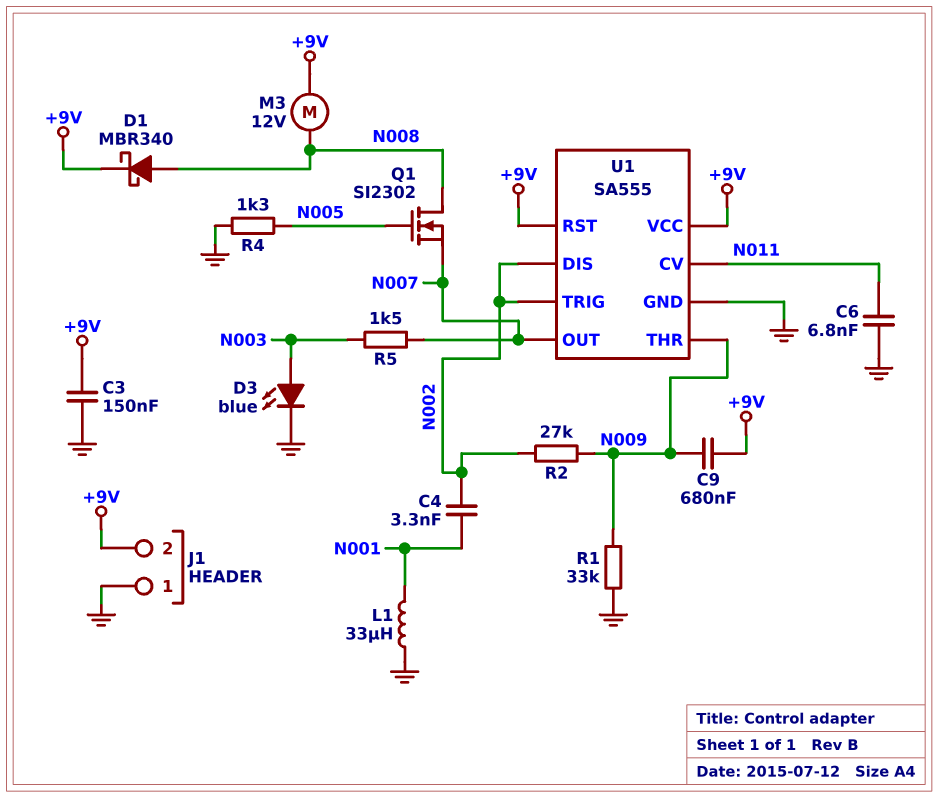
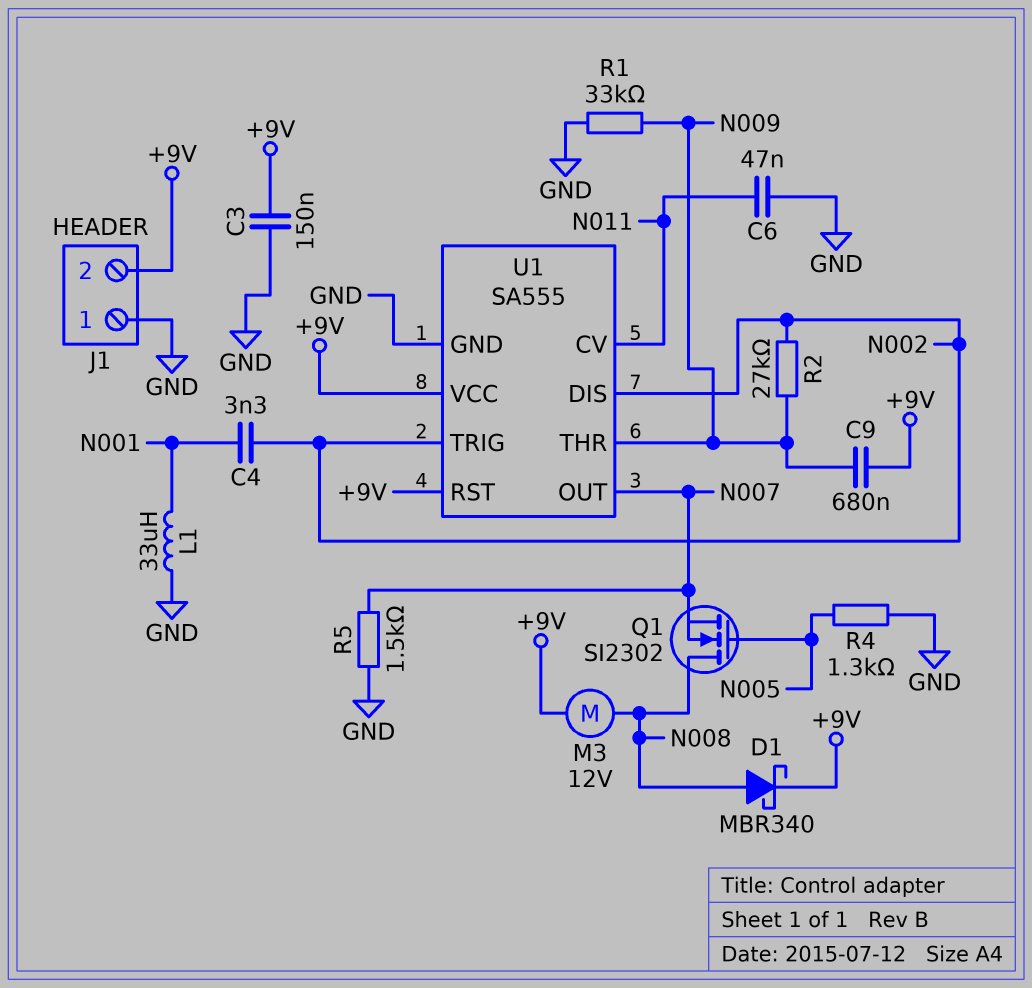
C6: 6.8nF (GND, N011) -> 47nF (GND, N011)
D3: LED blue (A N003, K GND) -> none
R5: 1.5k (N003, N007) -> 1.5k (GND, N007)

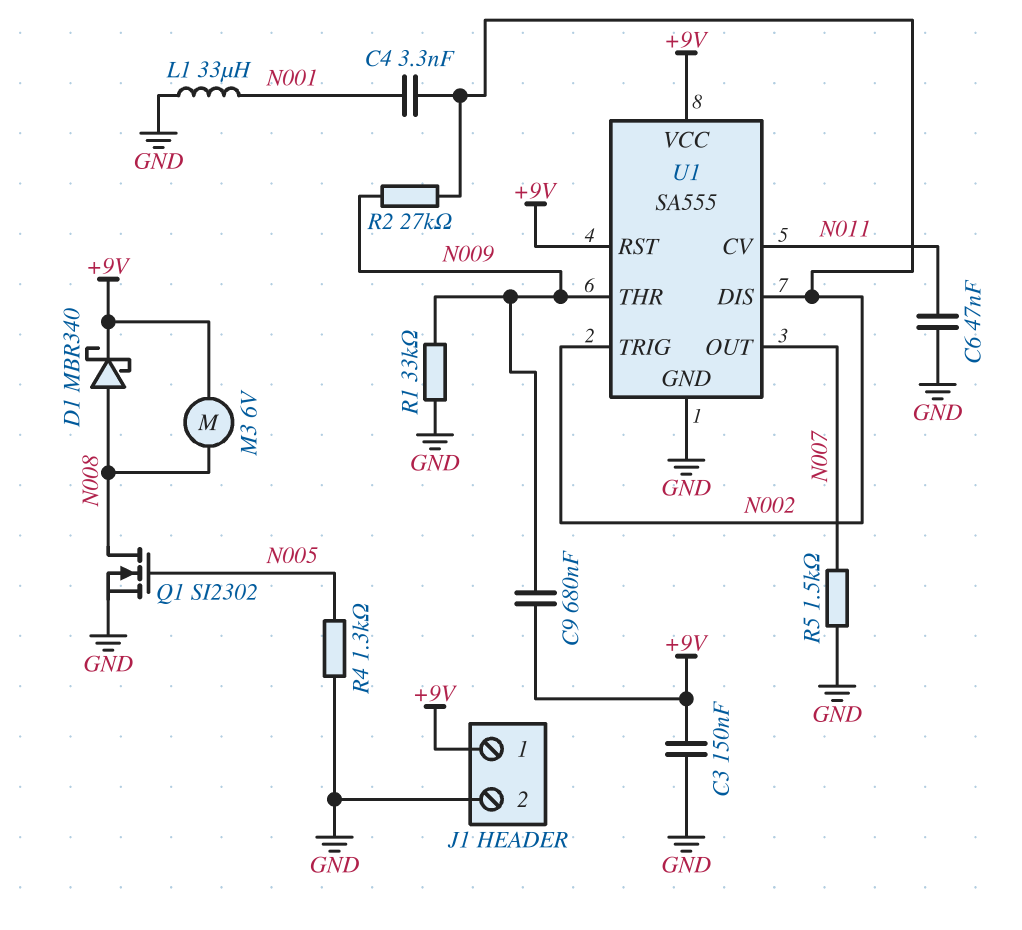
J1 pin 1: GND -> +9V
J1 pin 2: +9V -> GND
M3: motor 12V (+9V, N008) -> motor 6V (+9V, N008)
Q1: NMOS SI2302 (G N005, D N008, S N007) -> NMOS SI2302 (G N005, D N008, S GND)

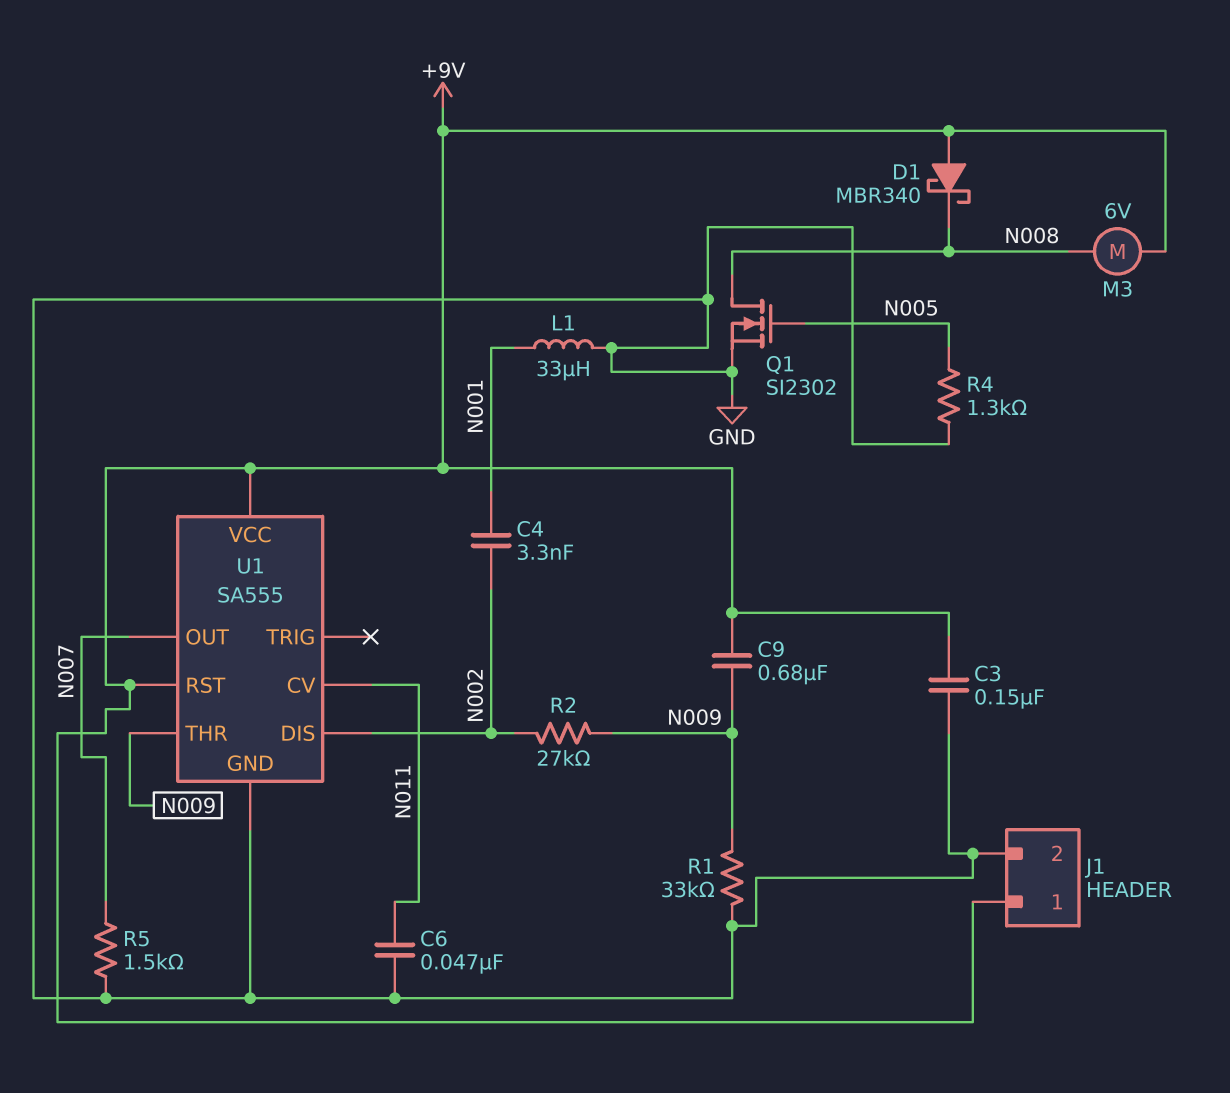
D1: schottky MBR340 (A N008, K +9V) -> schottky MBR340 (A +9V, K N008)
U1 pin TRIG: N002 -> none

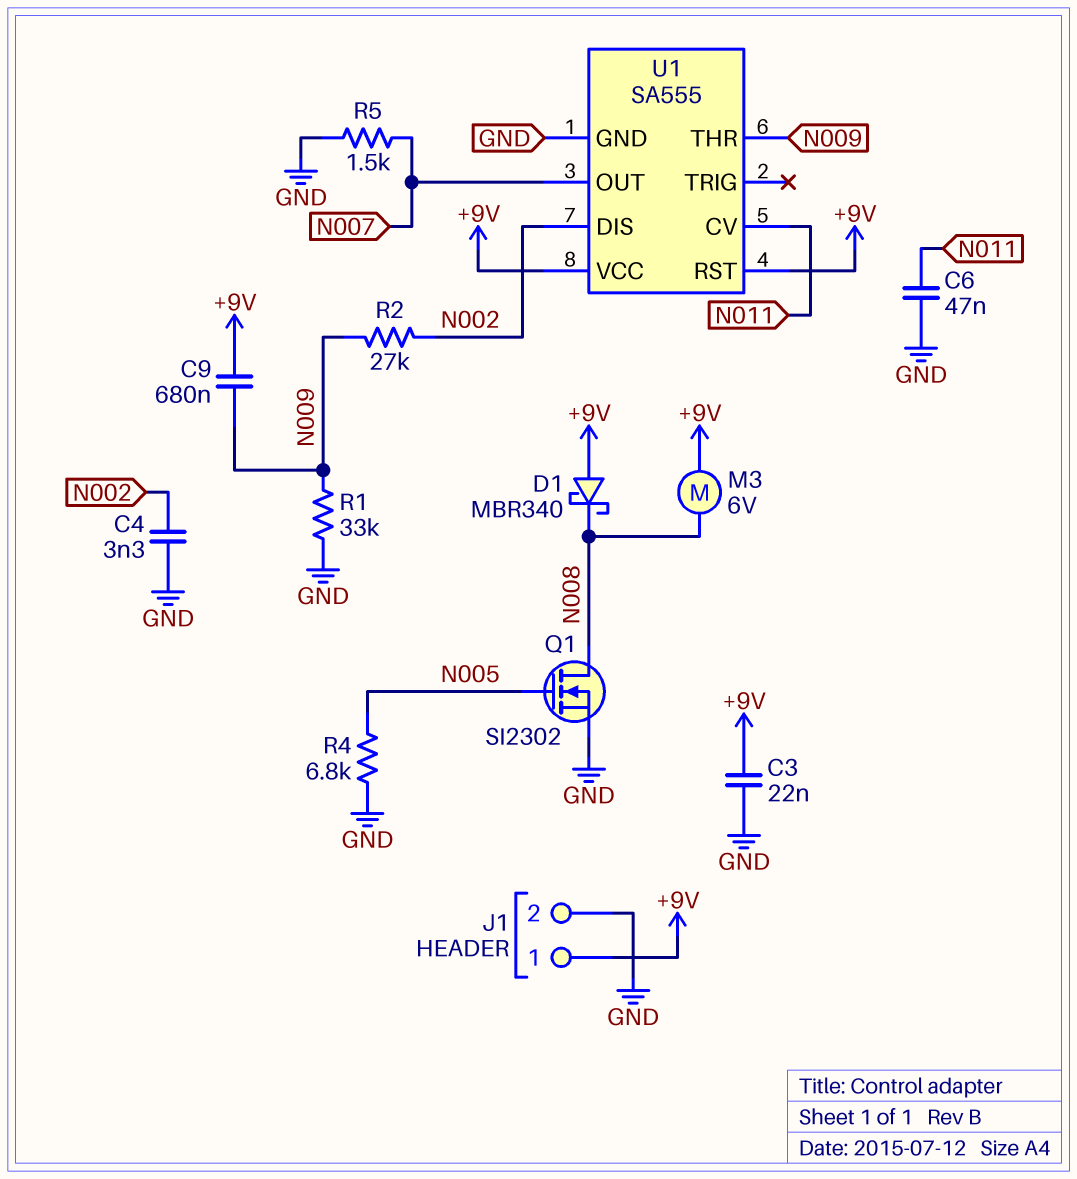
C3: 150nF (+9V, GND) -> 22nF (+9V, GND)
C4: 3.3nF (N001, N002) -> 3.3nF (GND, N002)
L1: 33uH (GND, N001) -> none
R4: 1.3k (GND, N005) -> 6.8k (GND, N005)

